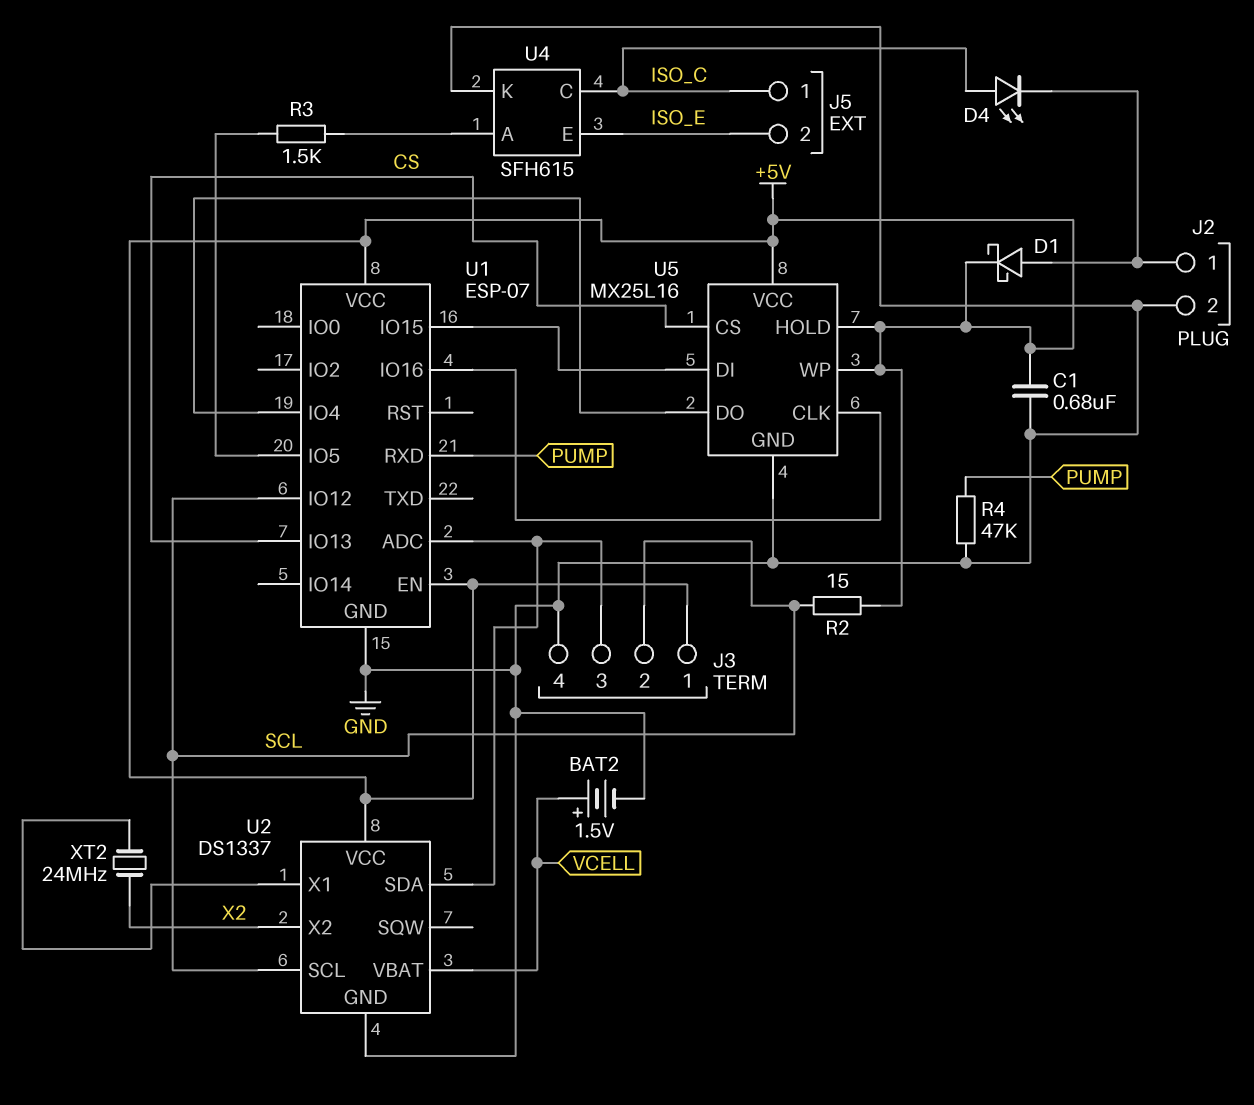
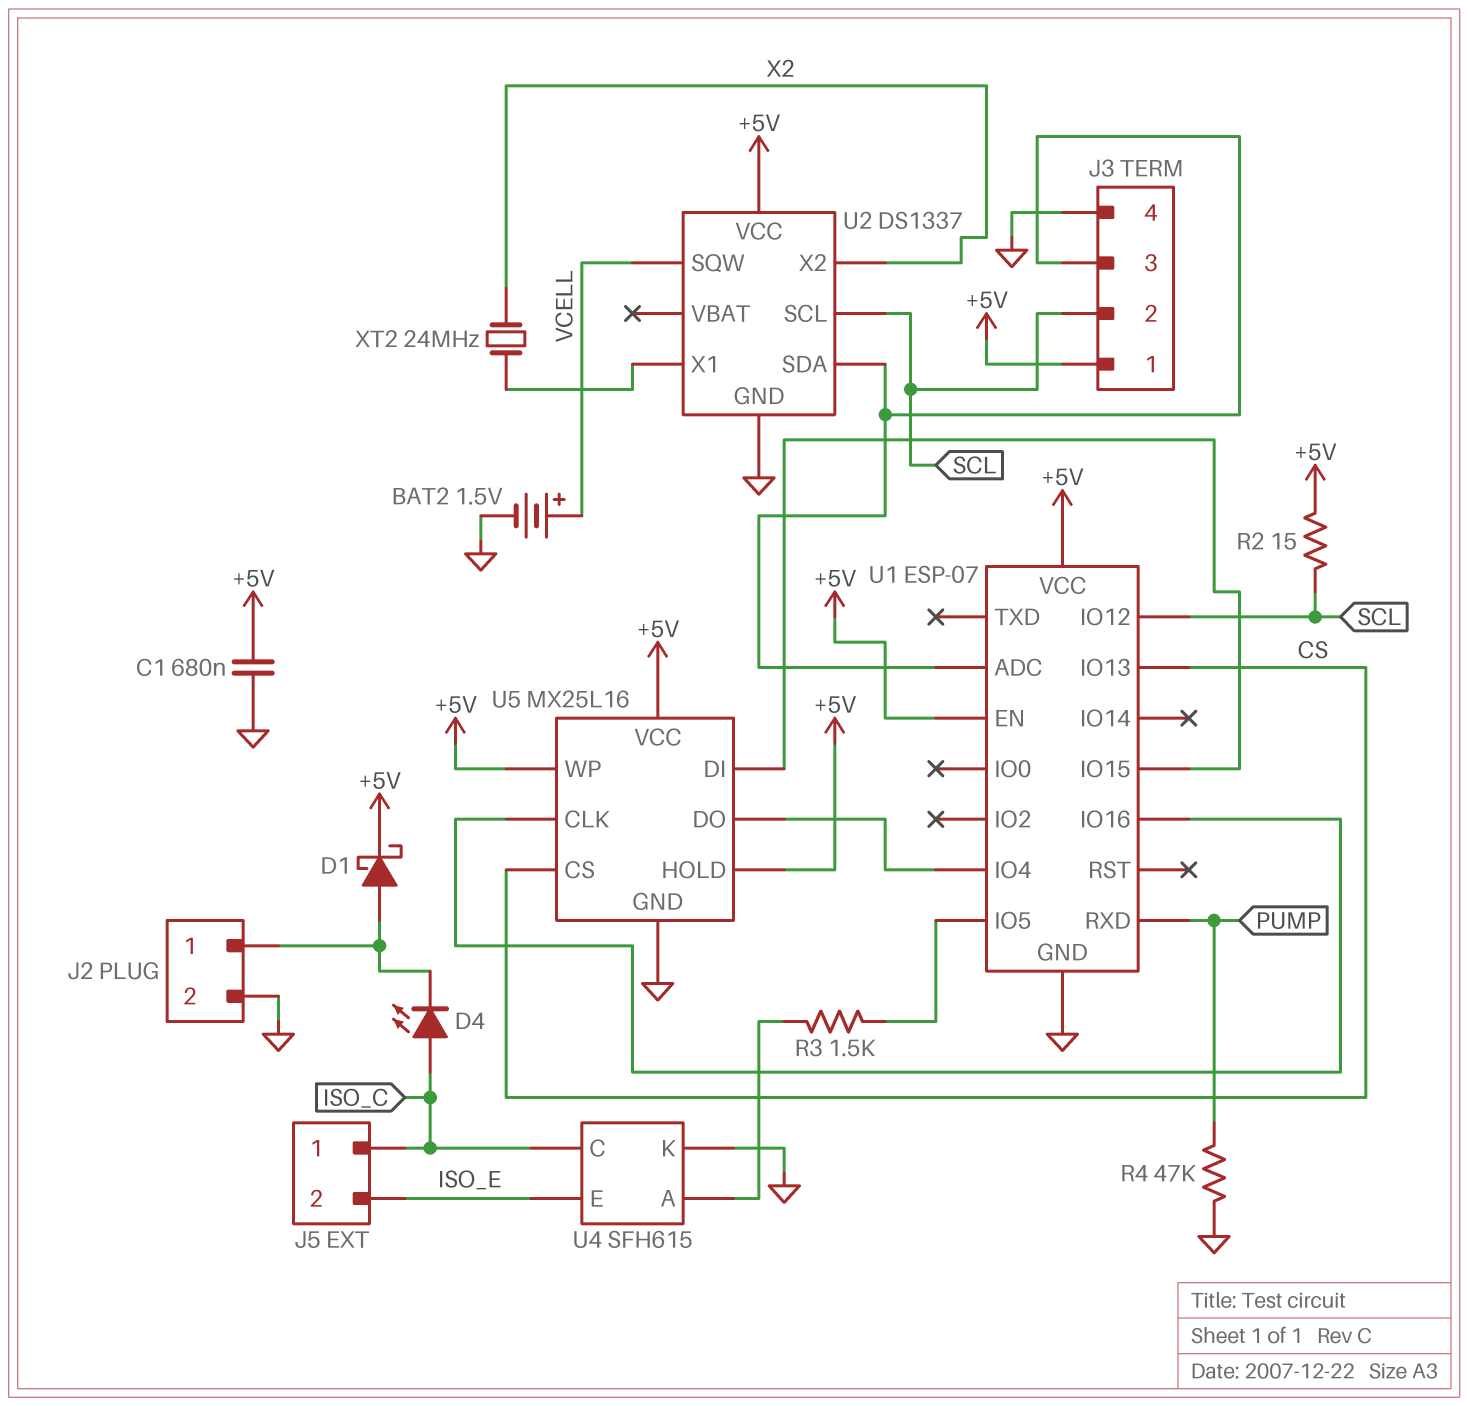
U2 pin SQW: none -> VCELL
U2 pin VBAT: VCELL -> none

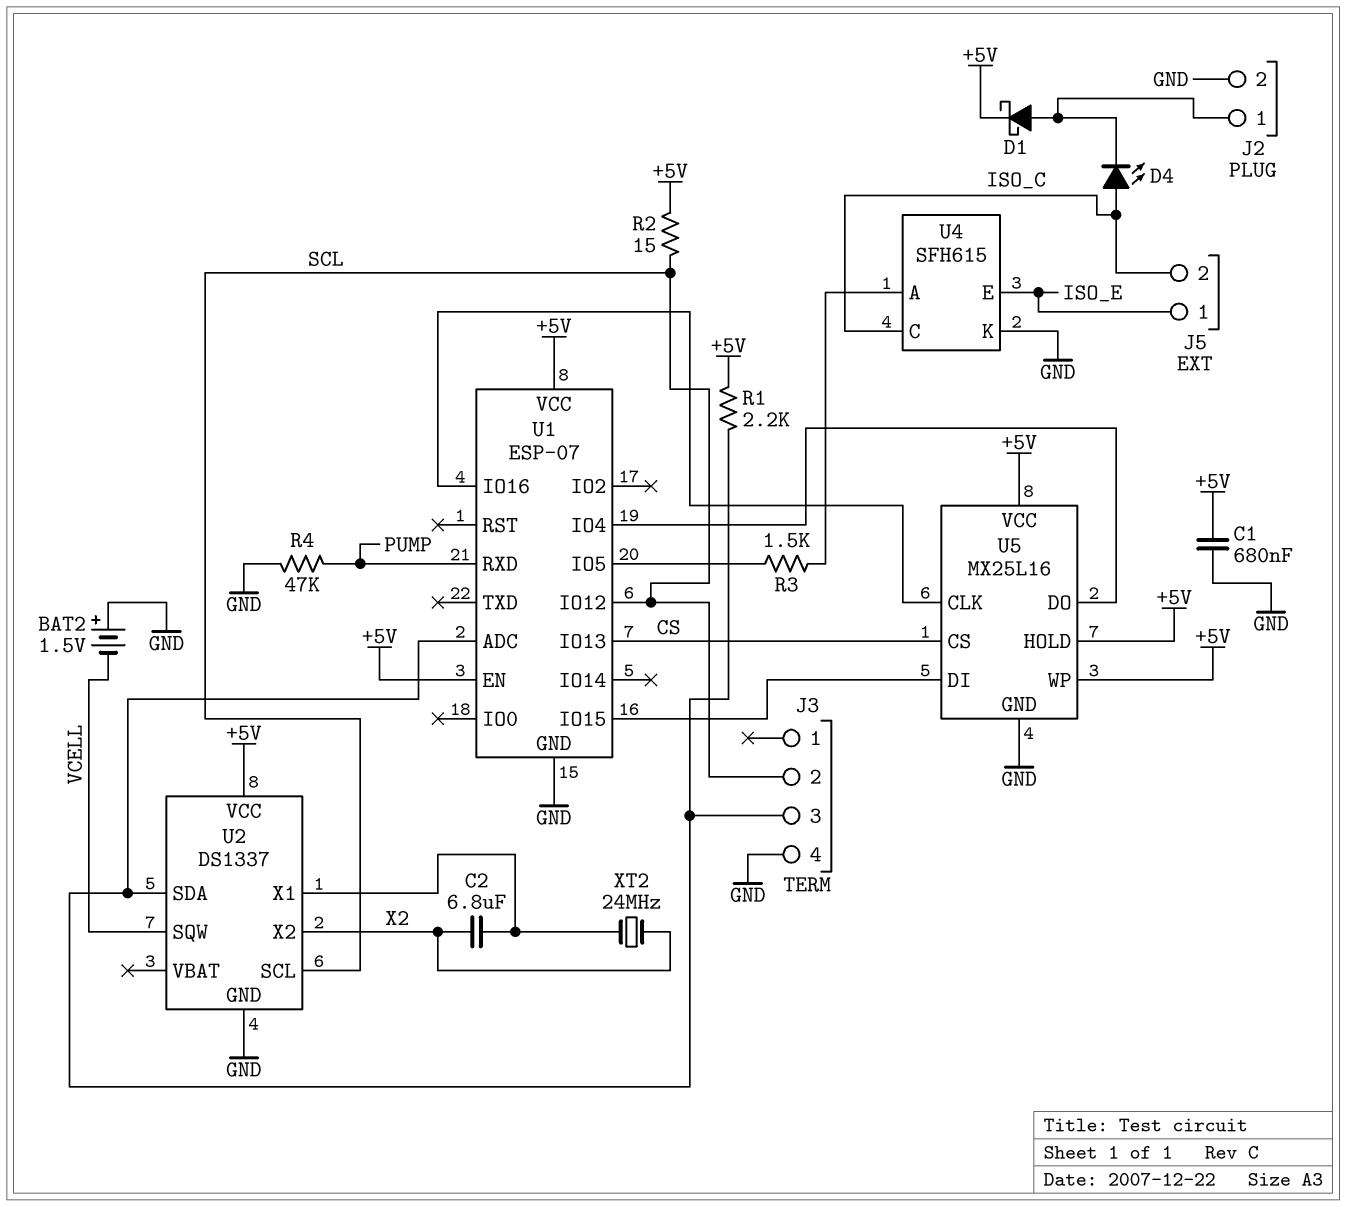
BAT2: 1.5V (plus VCELL, minus GND) -> 1.5V (plus GND, minus VCELL)
C2: none -> 6.8uF (U2/X1, X2)
J3 pin 1: +5V -> none
J5 pin 1: ISO_C -> ISO_E
J5 pin 2: ISO_E -> ISO_C
R1: none -> 2.2k (+5V, J3/3)

